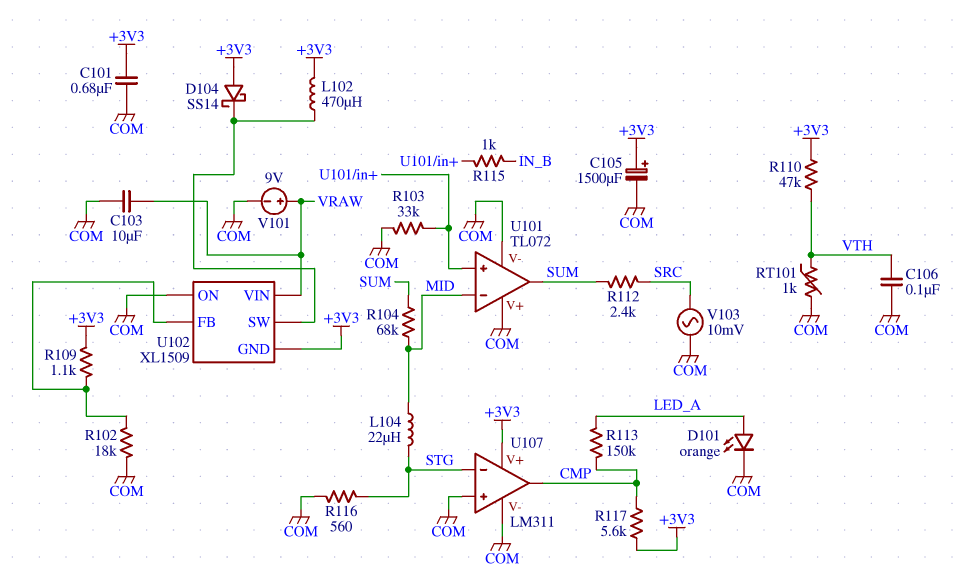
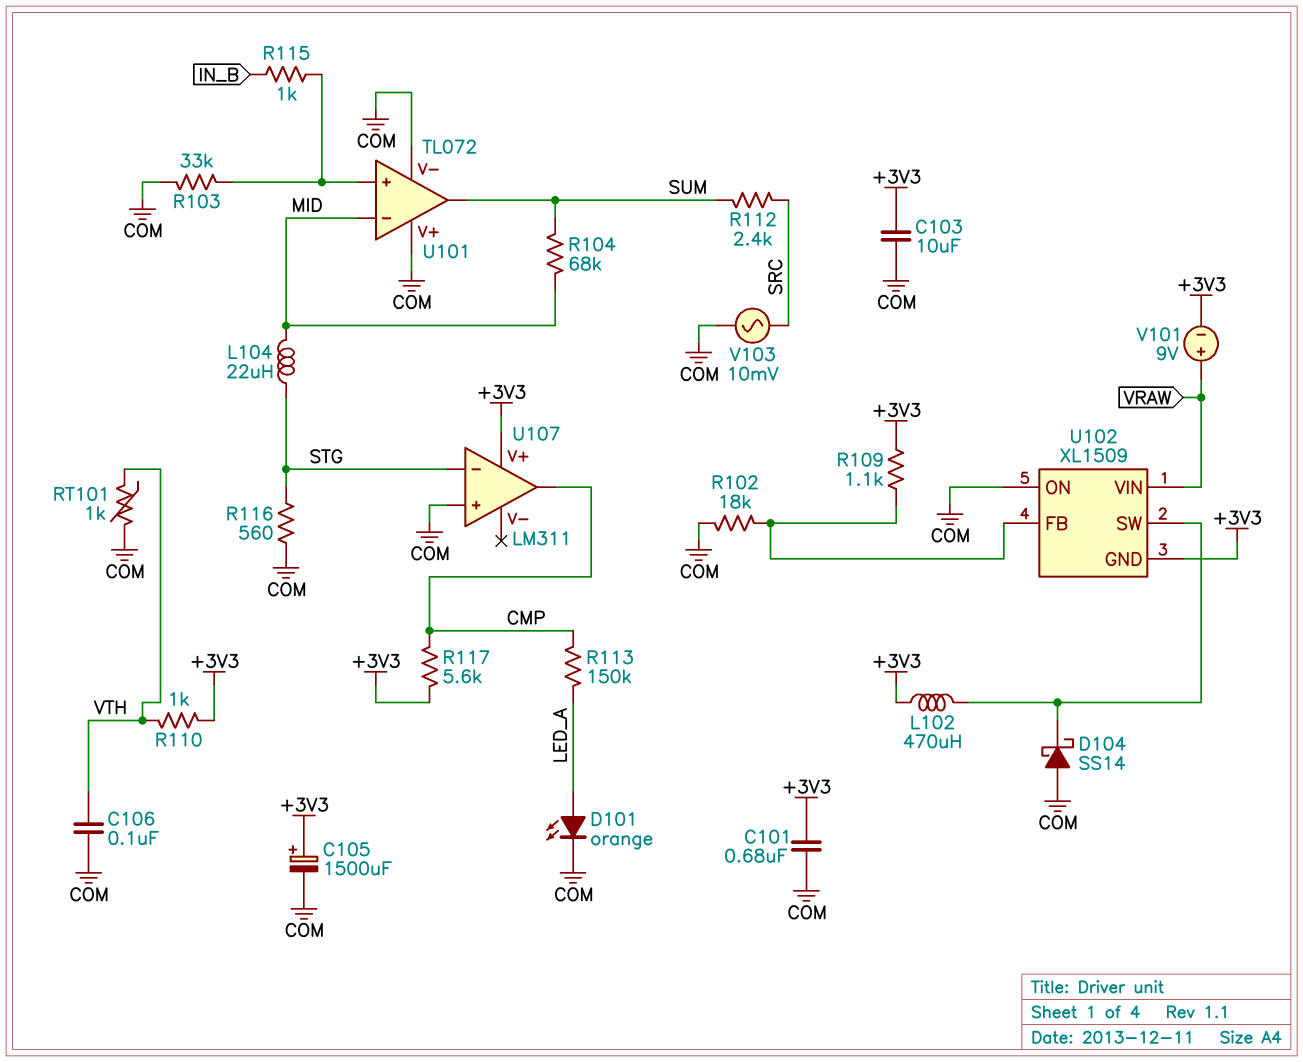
C103: 10uF (COM, VRAW) -> 10uF (+3V3, COM)
D104: schottky SS14 (A +3V3, K U102/SW) -> schottky SS14 (A COM, K U102/SW)
R110: 47k (+3V3, VTH) -> 1k (+3V3, VTH)
U107 pin V-: COM -> none
V101: 9V (plus VRAW, minus COM) -> 9V (plus VRAW, minus +3V3)

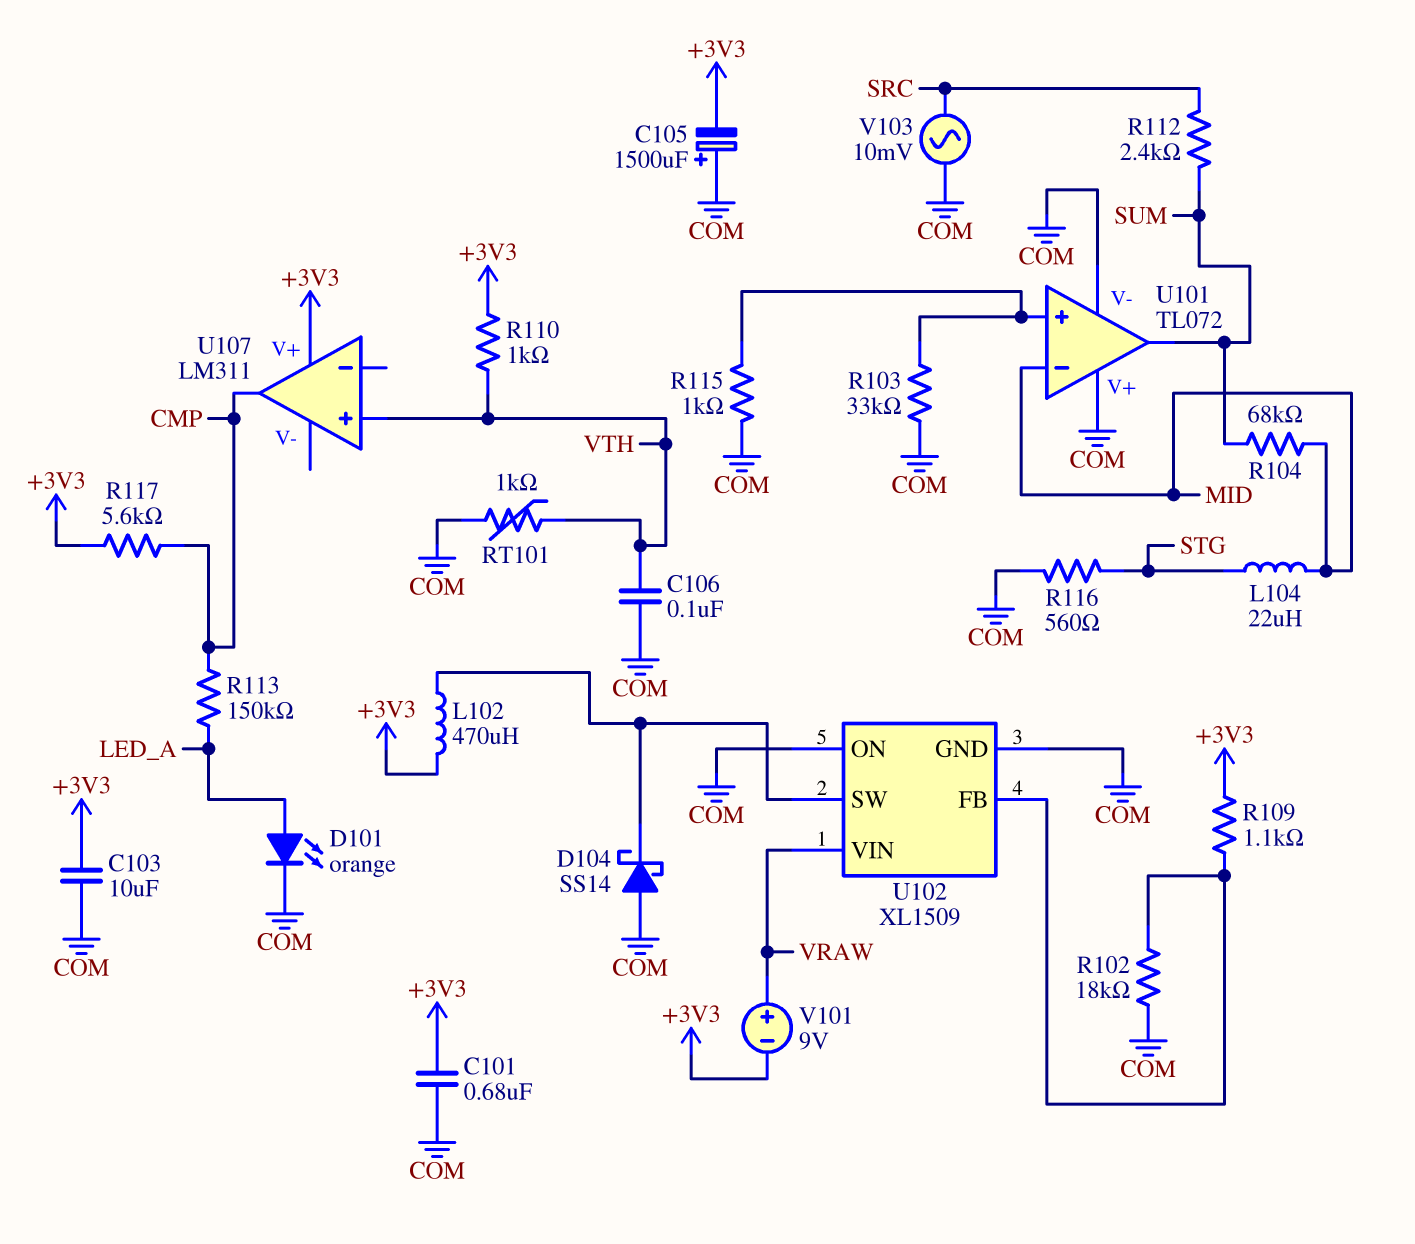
C105: 1500uF (plus +3V3, minus COM) -> 1500uF (plus COM, minus +3V3)
R115: 1k (IN_B, U101/in+) -> 1k (COM, U101/in+)
U102 pin GND: +3V3 -> COM
U107 pin in+: COM -> VTH
U107 pin in-: STG -> none

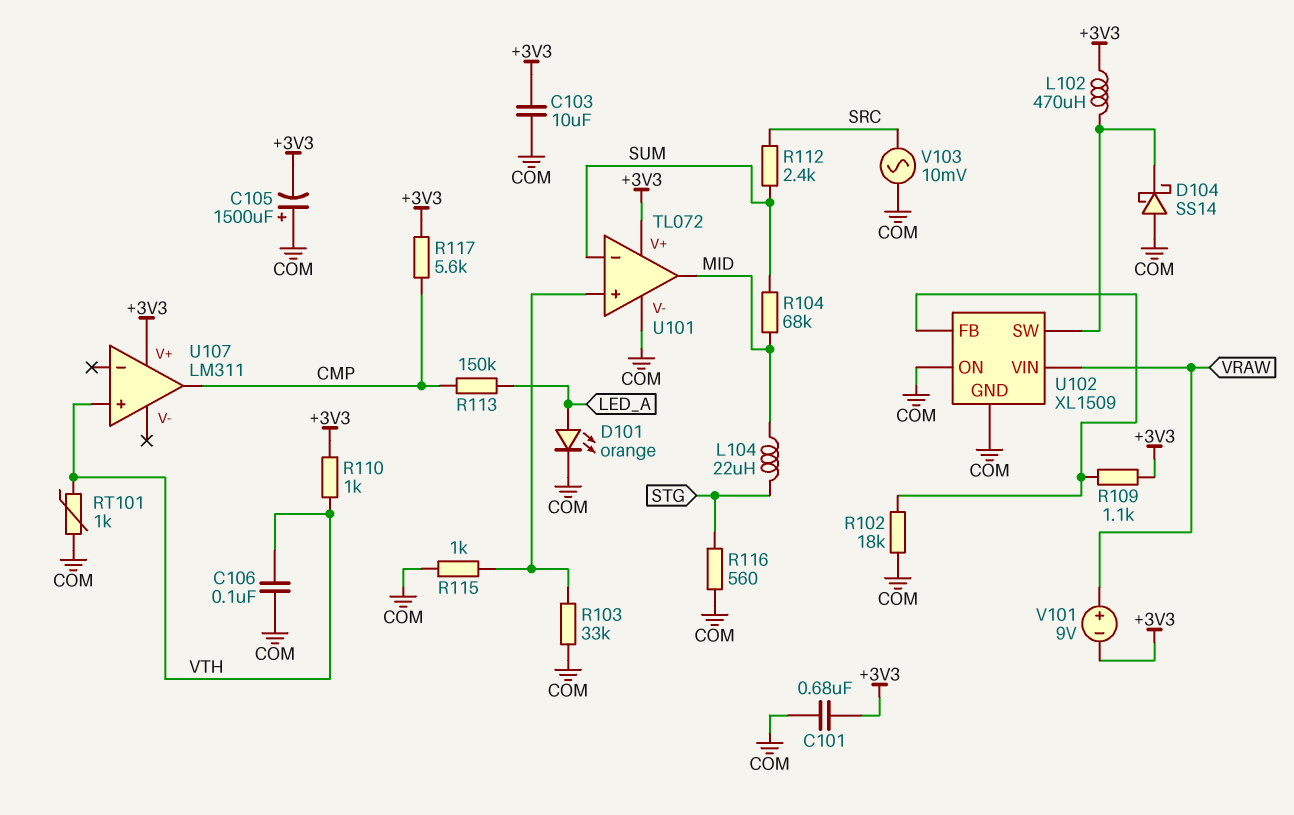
U101 pin V+: COM -> +3V3
U101 pin in-: MID -> SUM
U101 pin out: SUM -> MID

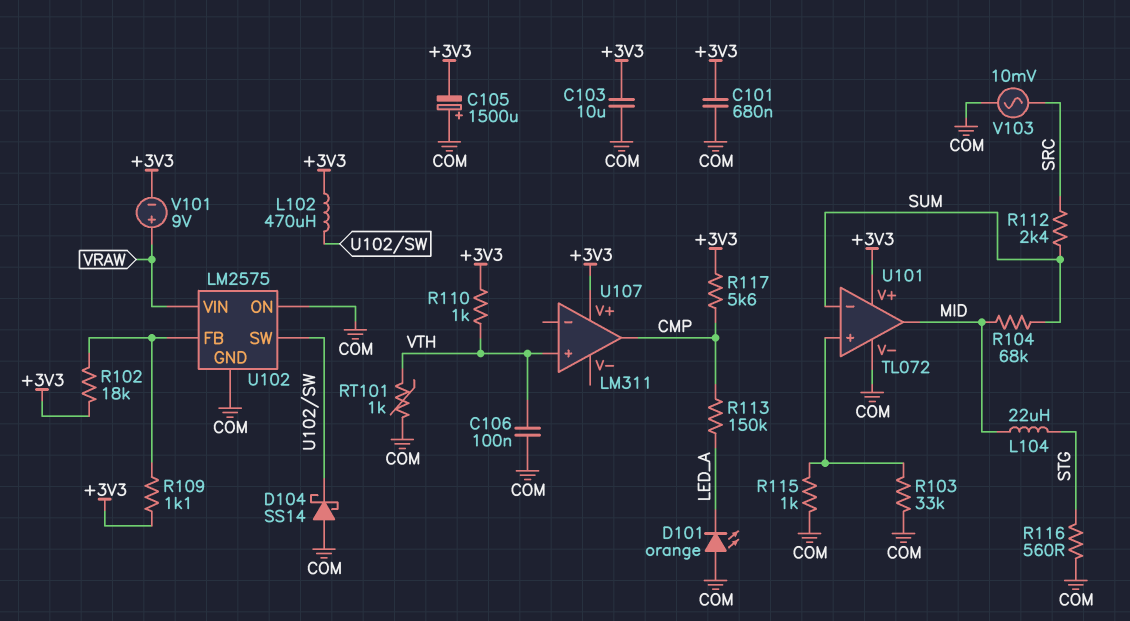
D101: LED orange (A LED_A, K COM) -> LED orange (A COM, K LED_A)
R102: 18k (COM, U102/FB) -> 18k (+3V3, U102/FB)
U102: XL1509 -> LM2575

